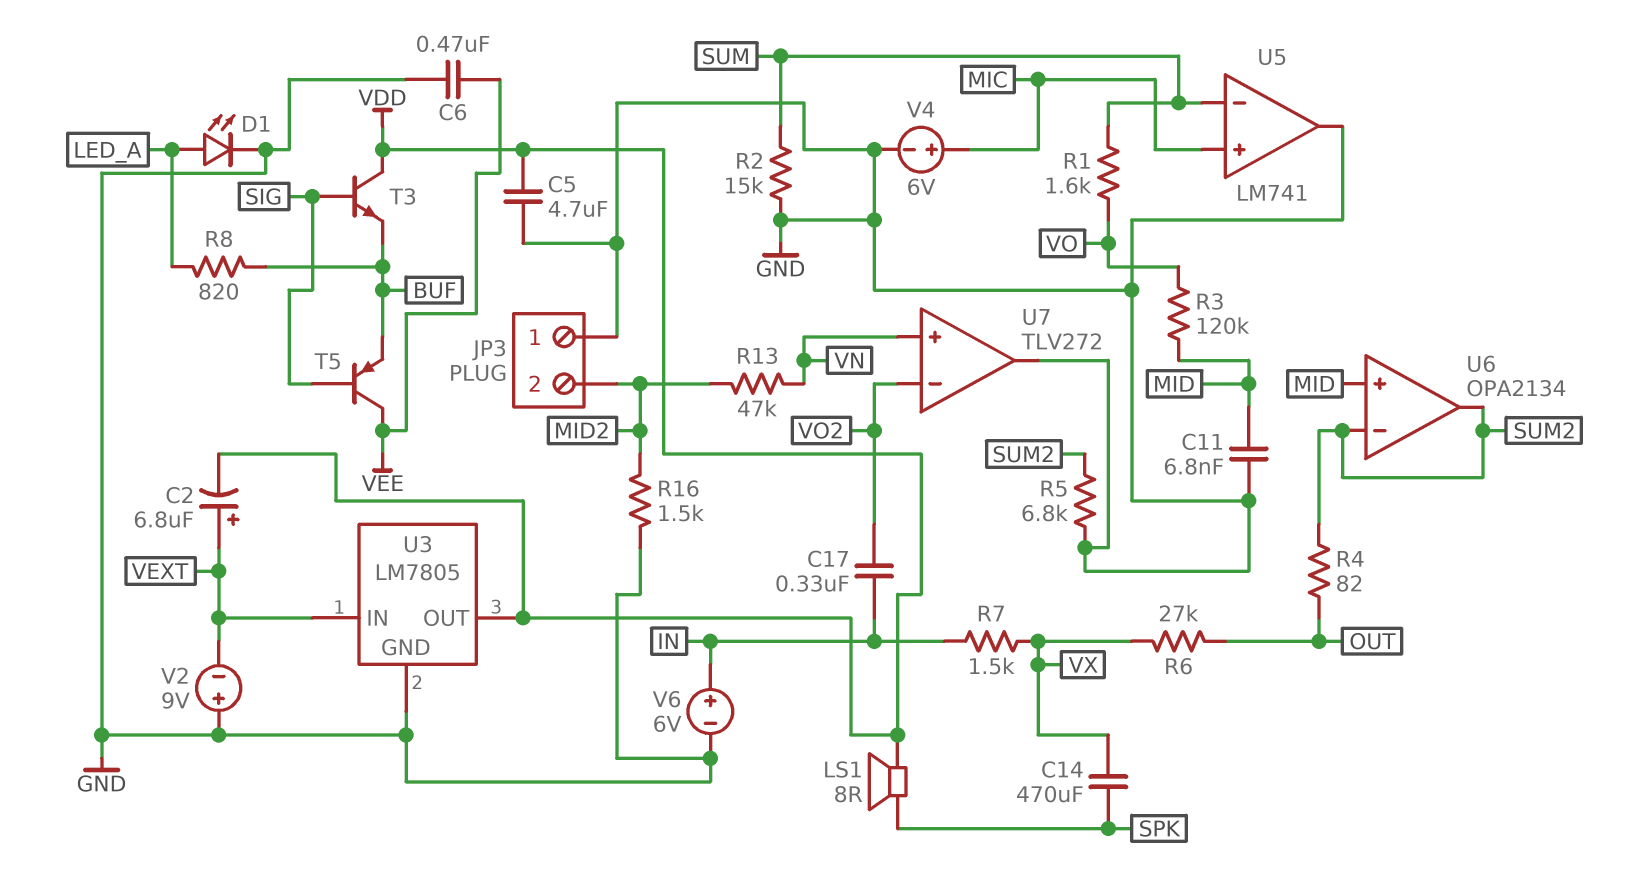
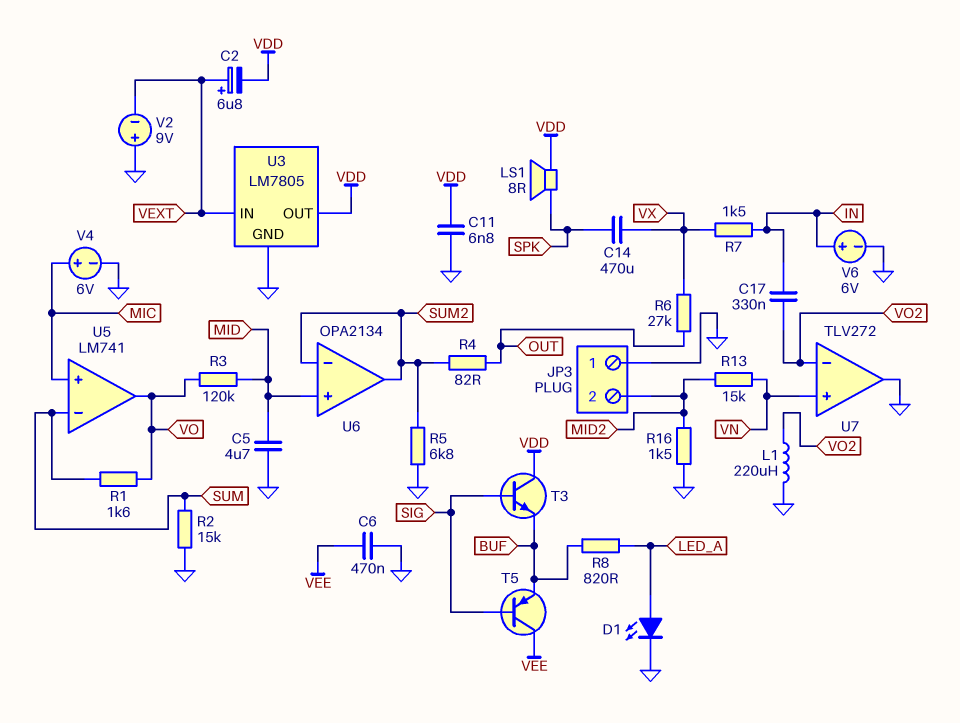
C5: 4.7uF (GND, VDD) -> 4.7uF (GND, MID)
C11: 6.8nF (GND, MID) -> 6.8nF (GND, VDD)
L1: none -> 220uH (GND, VO2)
R13: 47k (MID2, VN) -> 15k (MID2, VN)
U5 pin out: GND -> VO

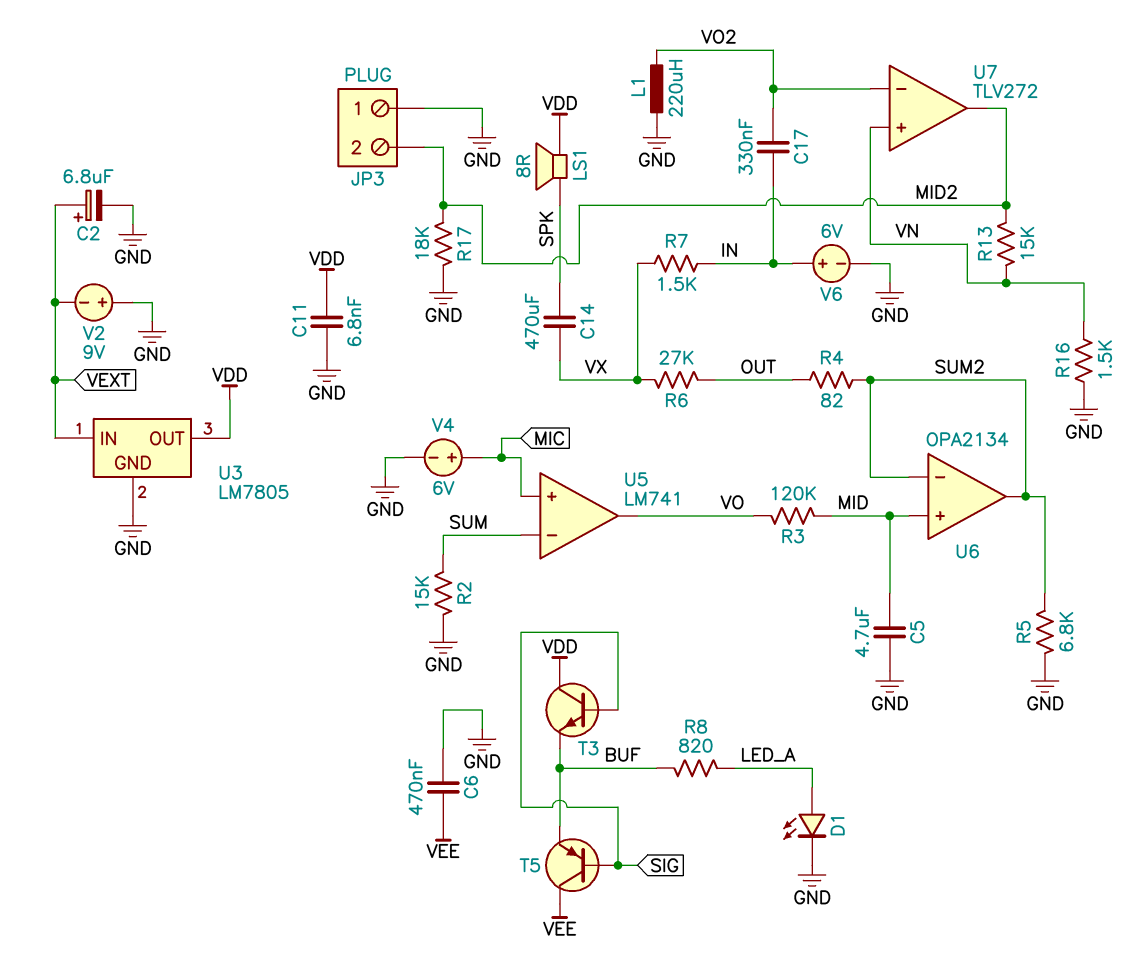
C2: 6.8uF (plus VEXT, minus VDD) -> 6.8uF (plus VEXT, minus GND)
R1: 1.6k (SUM, VO) -> none
R16: 1.5k (GND, MID2) -> 1.5k (GND, VN)
R17: none -> 18k (GND, MID2)
U7 pin out: GND -> MID2

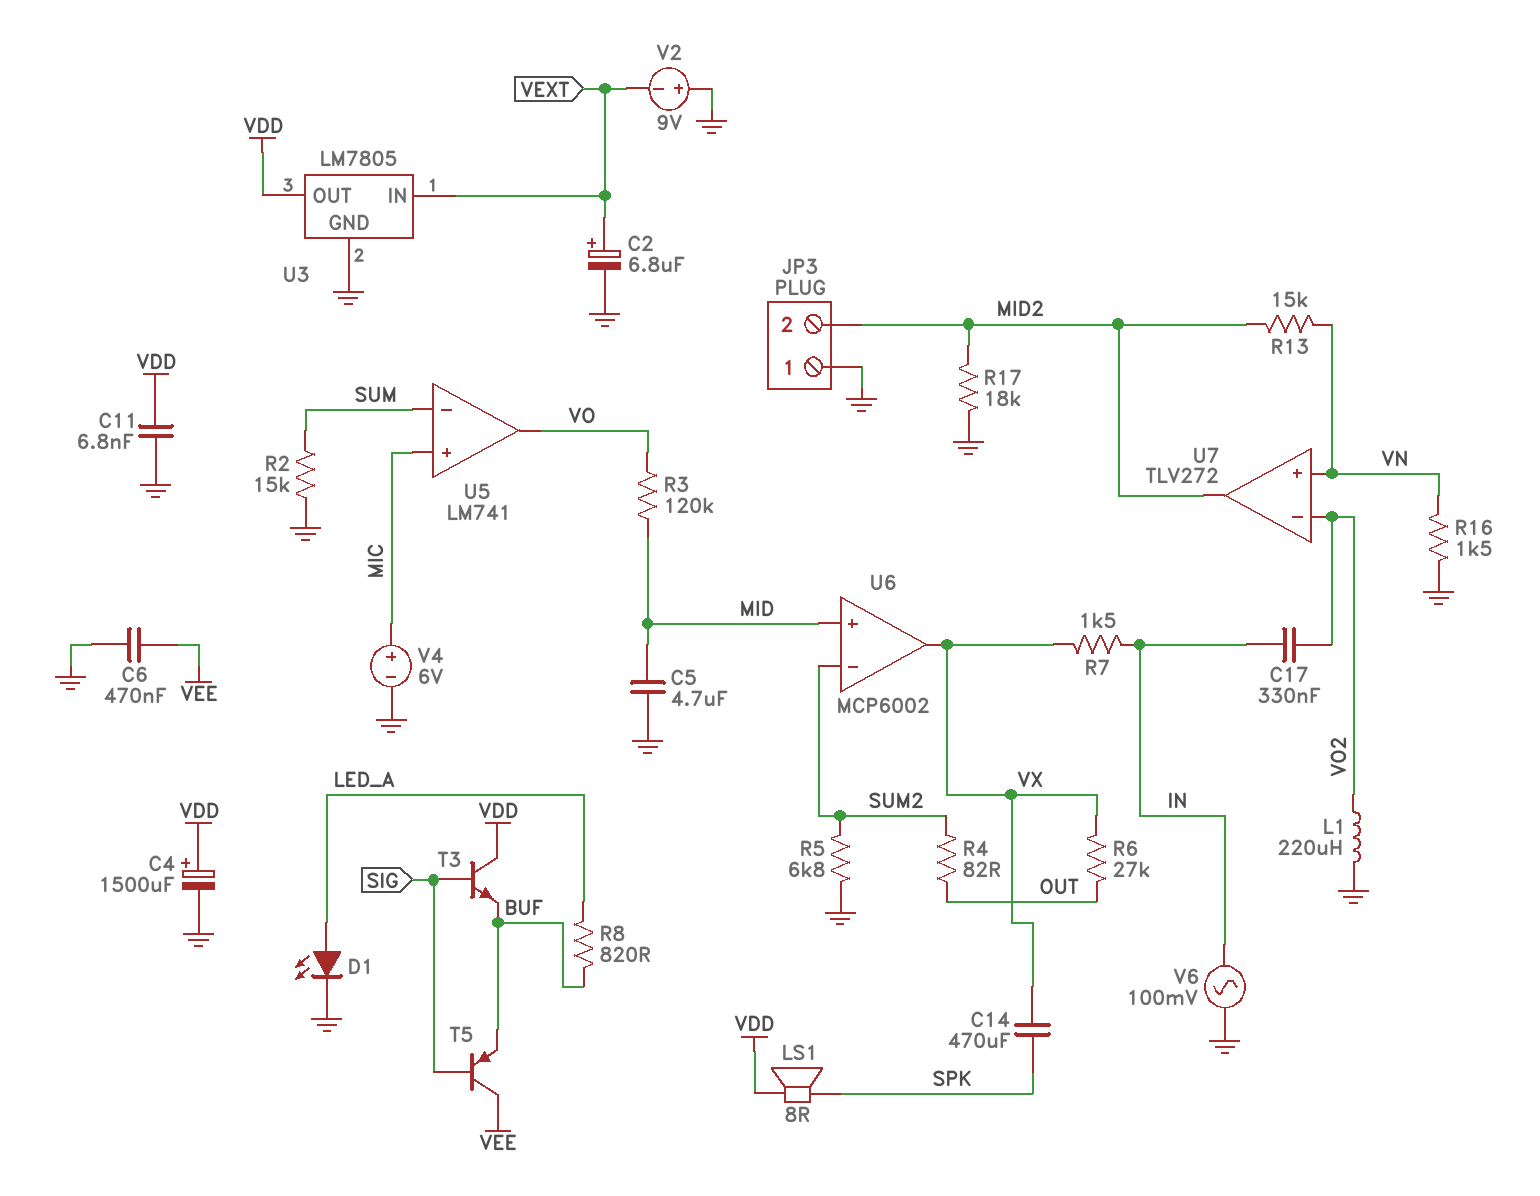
C4: none -> 1500uF (plus VDD, minus GND)
U6: OPA2134 -> MCP6002
U6 pin out: SUM2 -> VX
V6: 6V (plus IN, minus GND) -> AC 100mV (GND, IN)

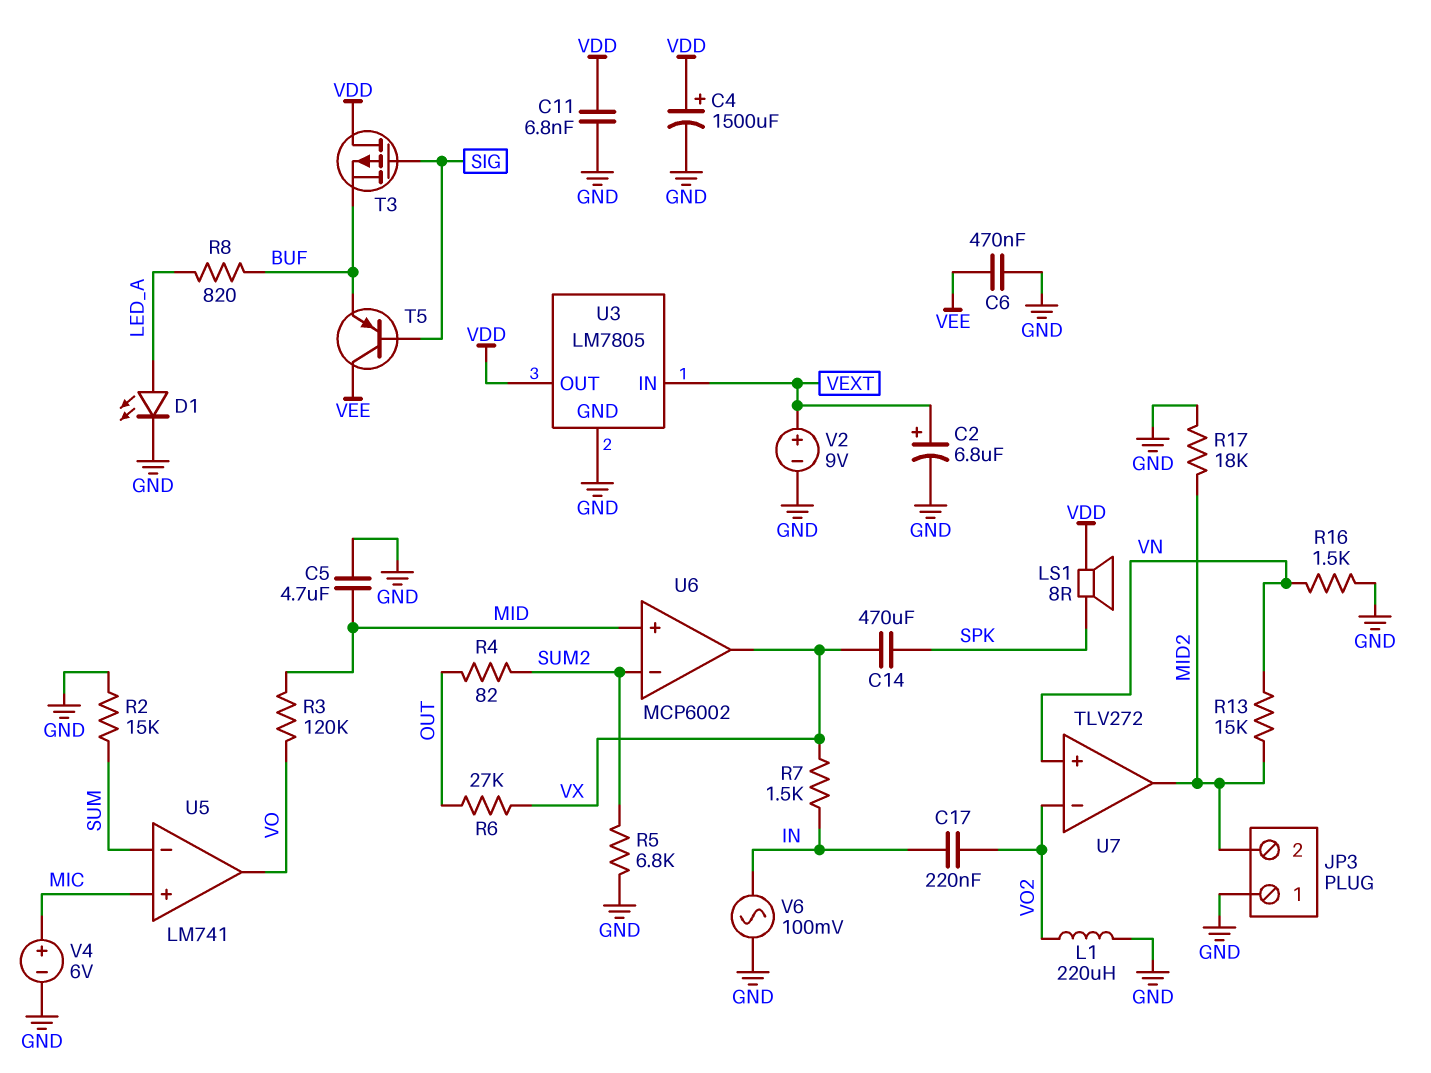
C17: 330nF (IN, VO2) -> 220nF (IN, VO2)
T3: NPN (B SIG, C VDD, E BUF) -> PMOS (G SIG, D VDD, S BUF)
V2: 9V (plus GND, minus VEXT) -> 9V (plus VEXT, minus GND)

